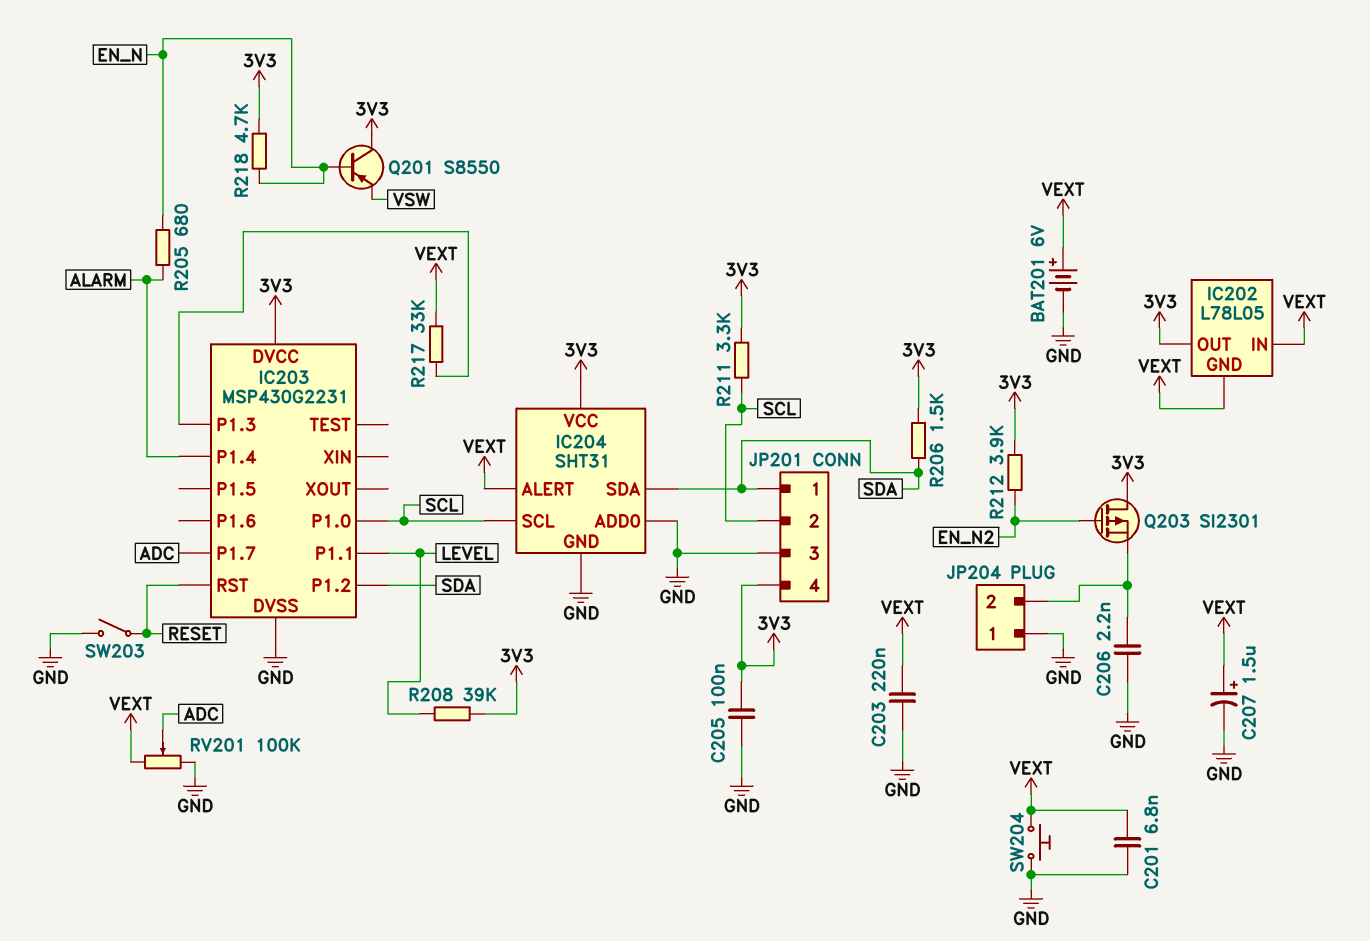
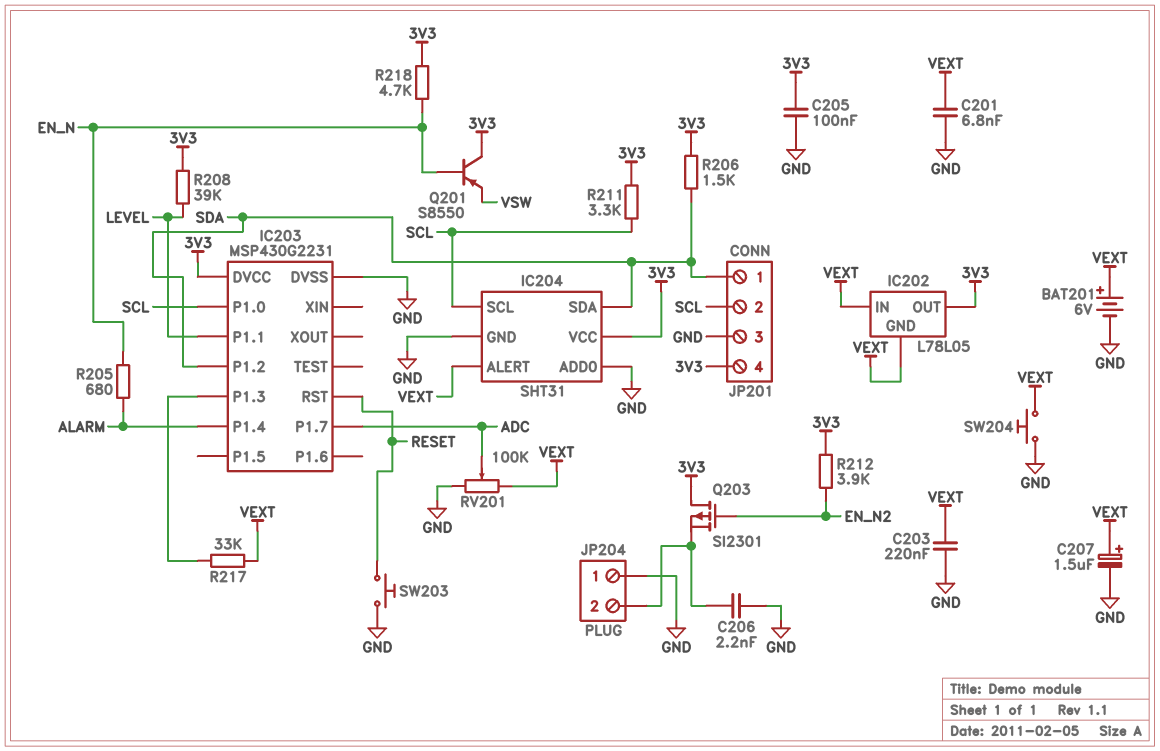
SW203: switch (GND, RESET) -> button (GND, RESET)

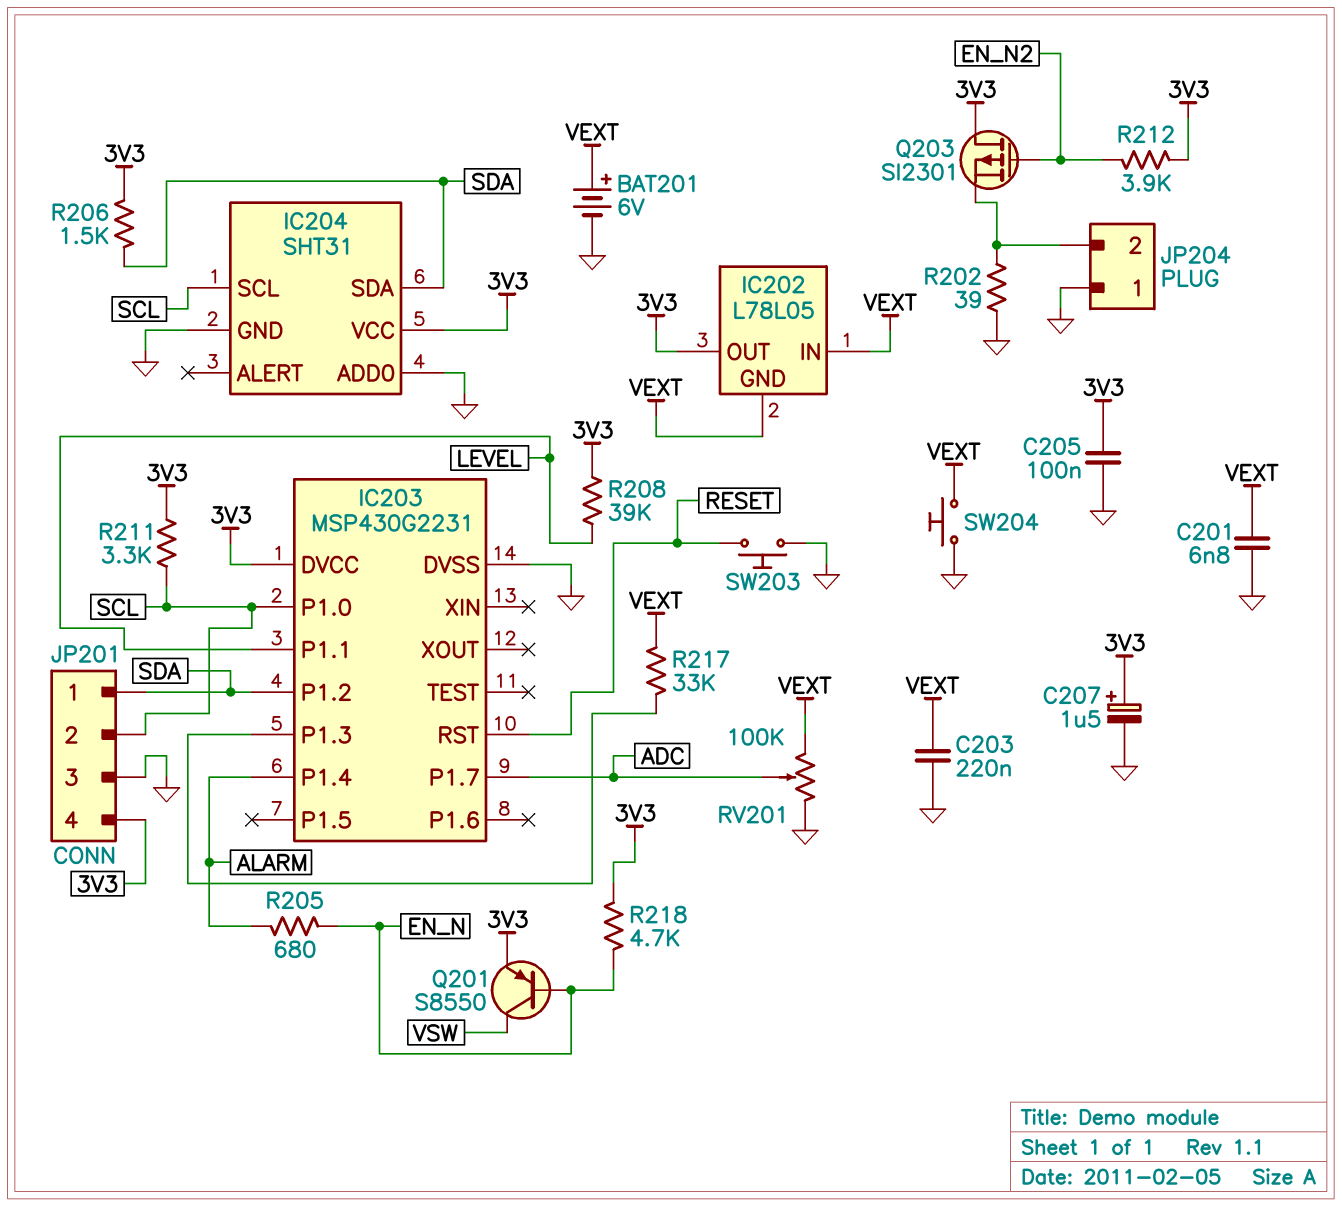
C206: 2.2nF (GND, JP204/2) -> none
C207: 1.5uF (plus VEXT, minus GND) -> 1.5uF (plus 3V3, minus GND)
IC204 pin ALERT: VEXT -> none
Q201: PNP S8550 (B EN_N, C 3V3, E VSW) -> PNP S8550 (B EN_N, C VSW, E 3V3)
R202: none -> 39 (GND, JP204/2)

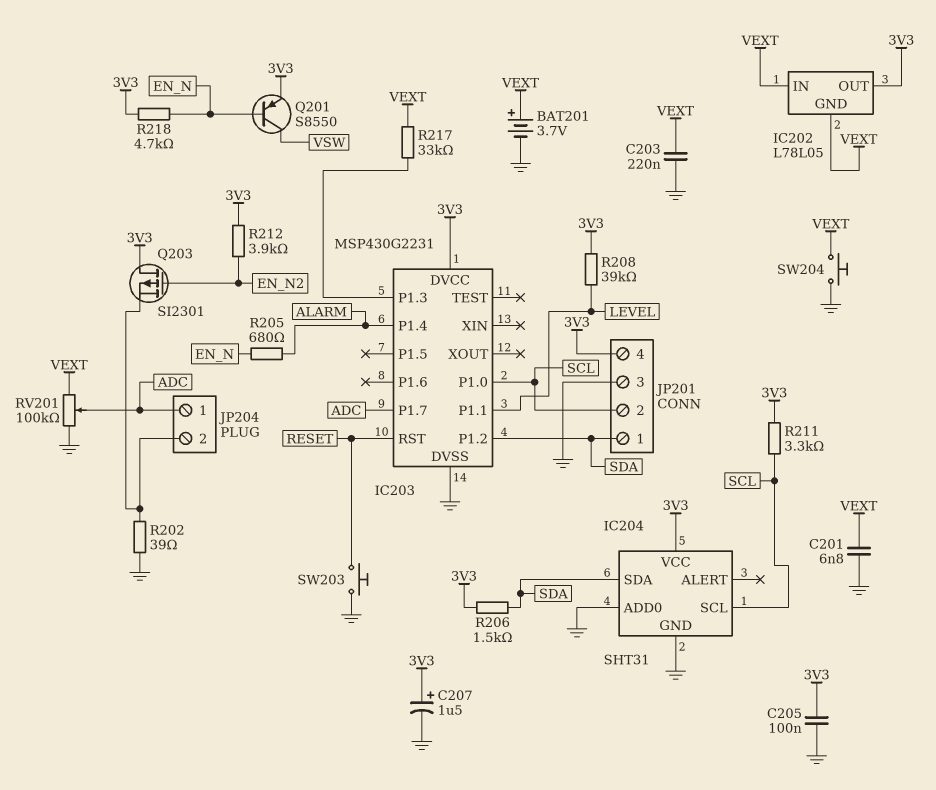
BAT201: 6V (plus VEXT, minus GND) -> 3.7V (plus VEXT, minus GND)
JP204 pin 1: GND -> ADC

